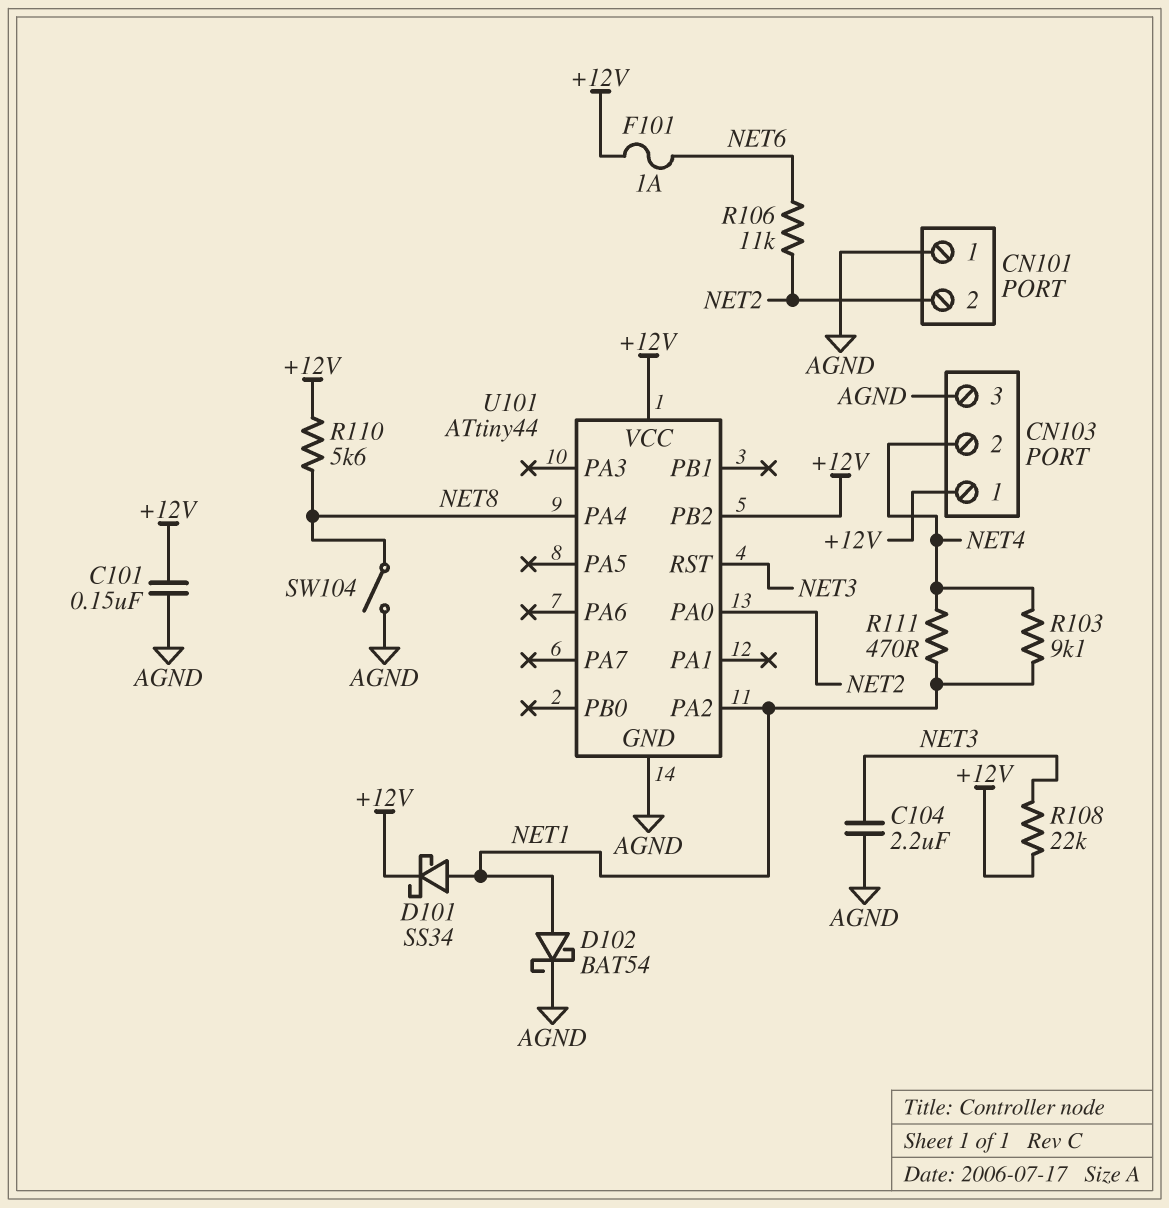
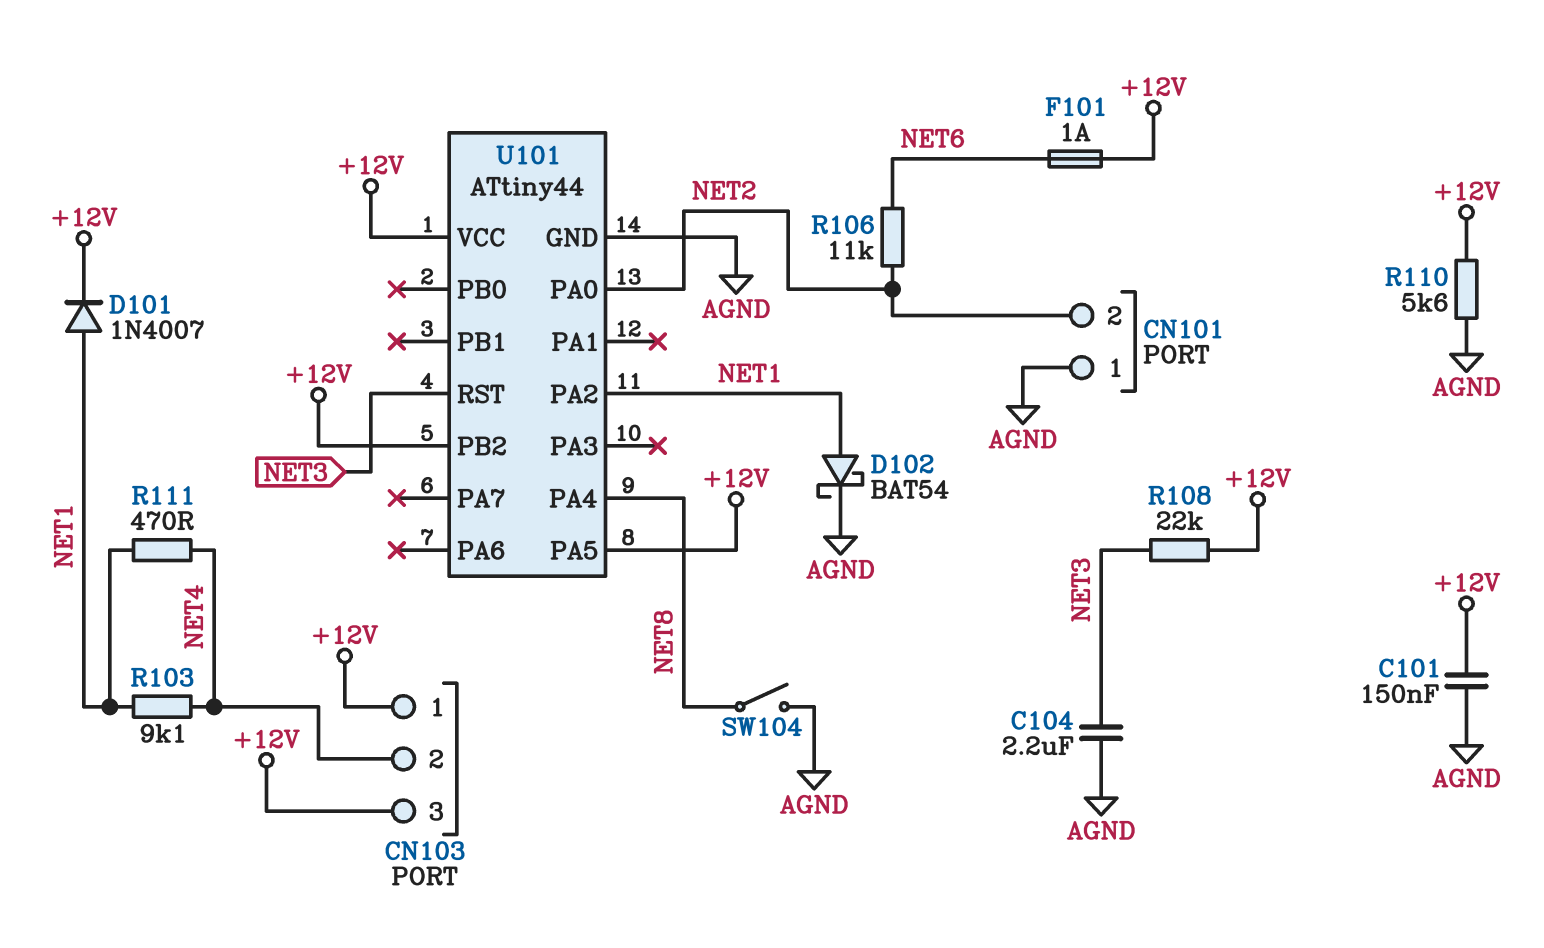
CN103 pin 3: AGND -> +12V
D101: schottky SS34 (A NET1, K +12V) -> diode 1N4007 (A NET1, K +12V)
R110: 5.6k (+12V, NET8) -> 5.6k (+12V, AGND)
U101 pin PA5: none -> +12V

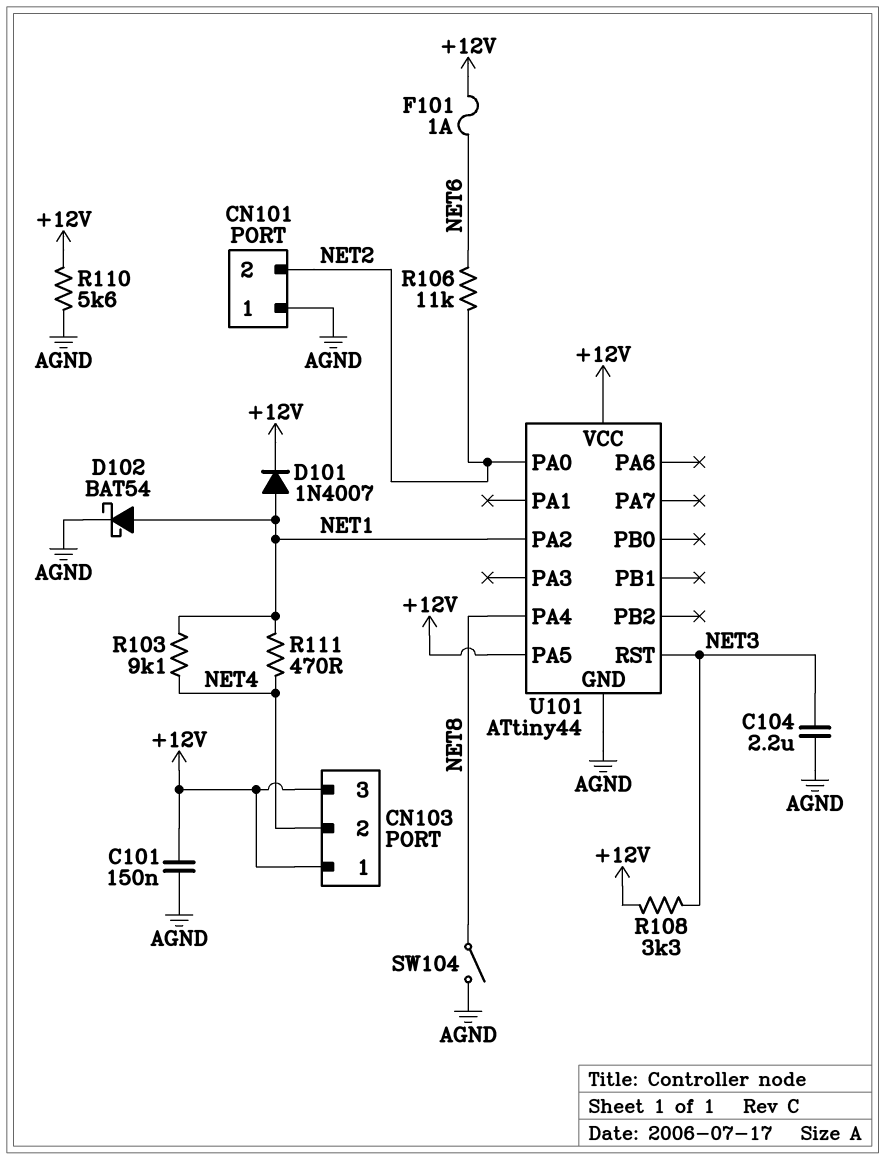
R108: 22k (+12V, NET3) -> 3.3k (+12V, NET3)
U101 pin PB2: +12V -> none

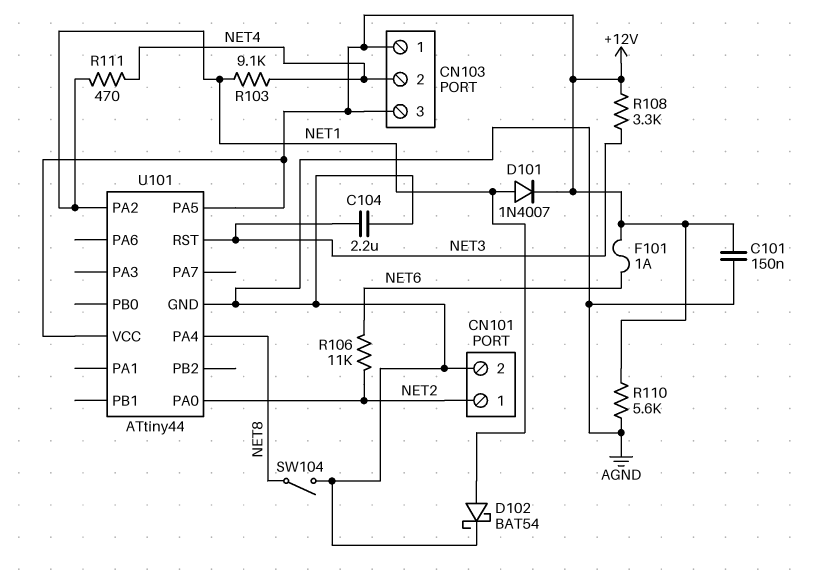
CN101 pin 1: AGND -> NET2
CN101 pin 2: NET2 -> AGND

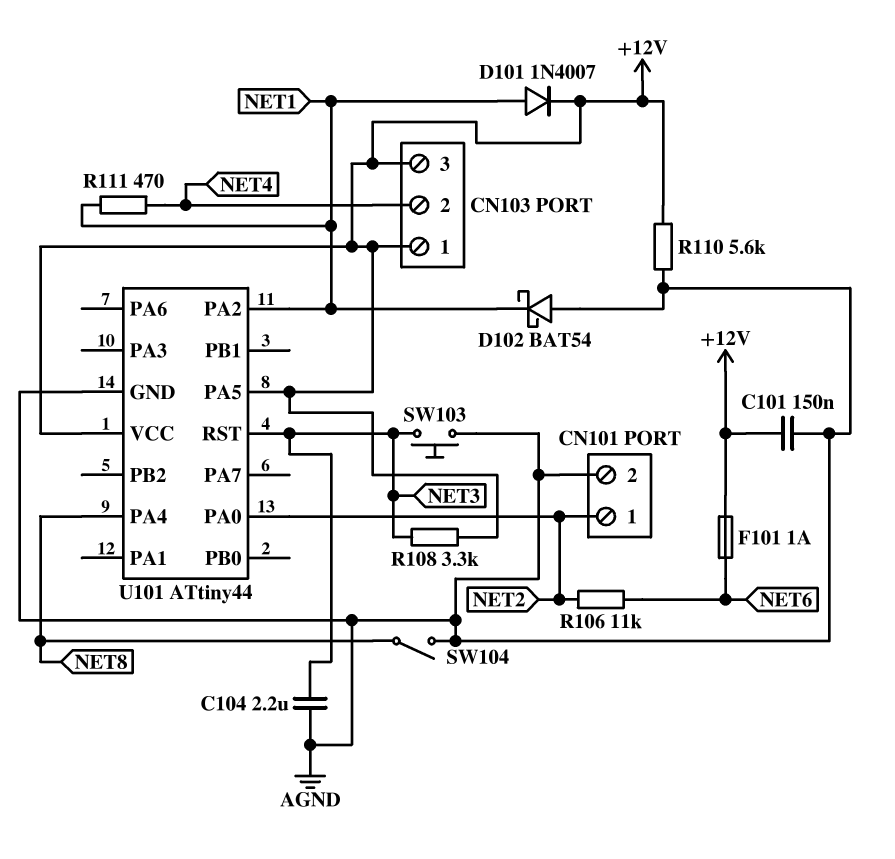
D102: schottky BAT54 (A NET1, K AGND) -> schottky BAT54 (A AGND, K NET1)
R103: 9.1k (NET1, NET4) -> none
SW103: none -> button (AGND, NET3)

